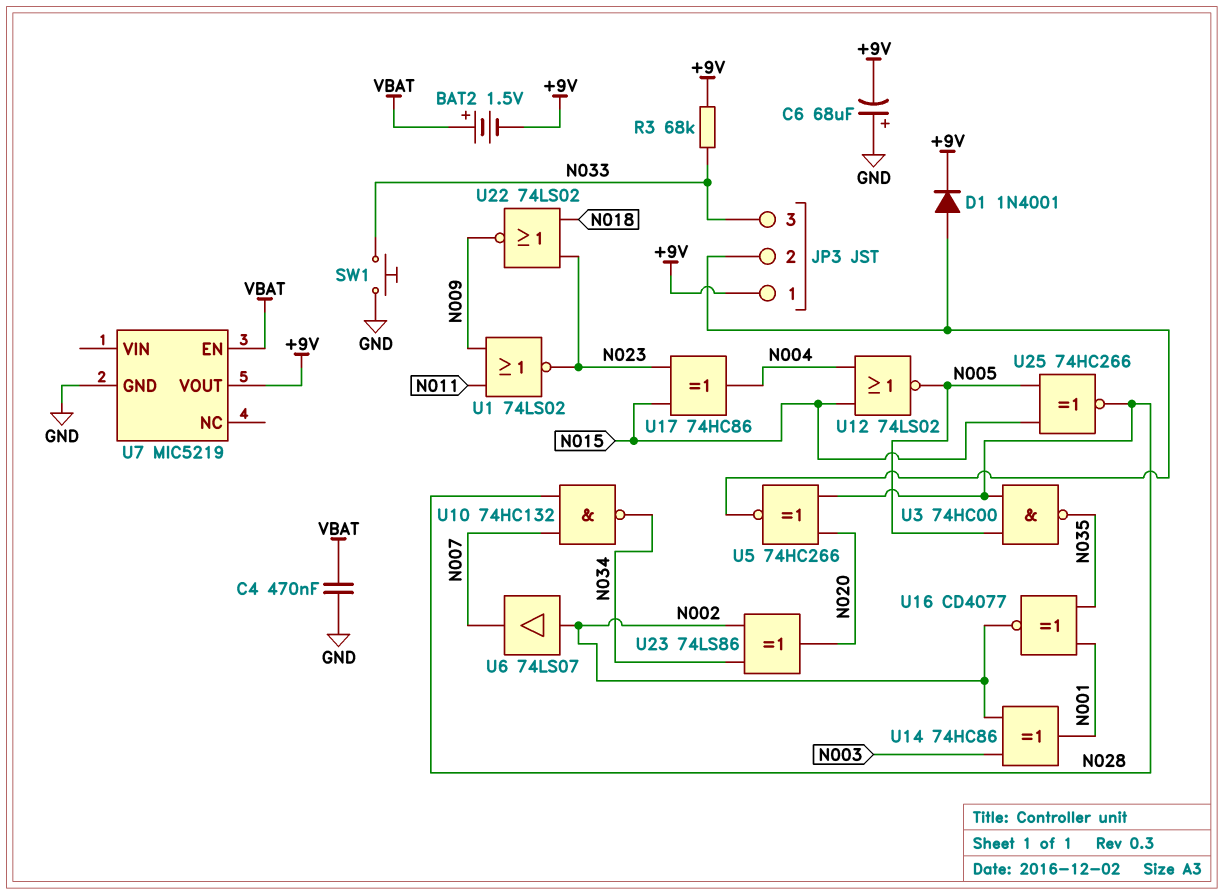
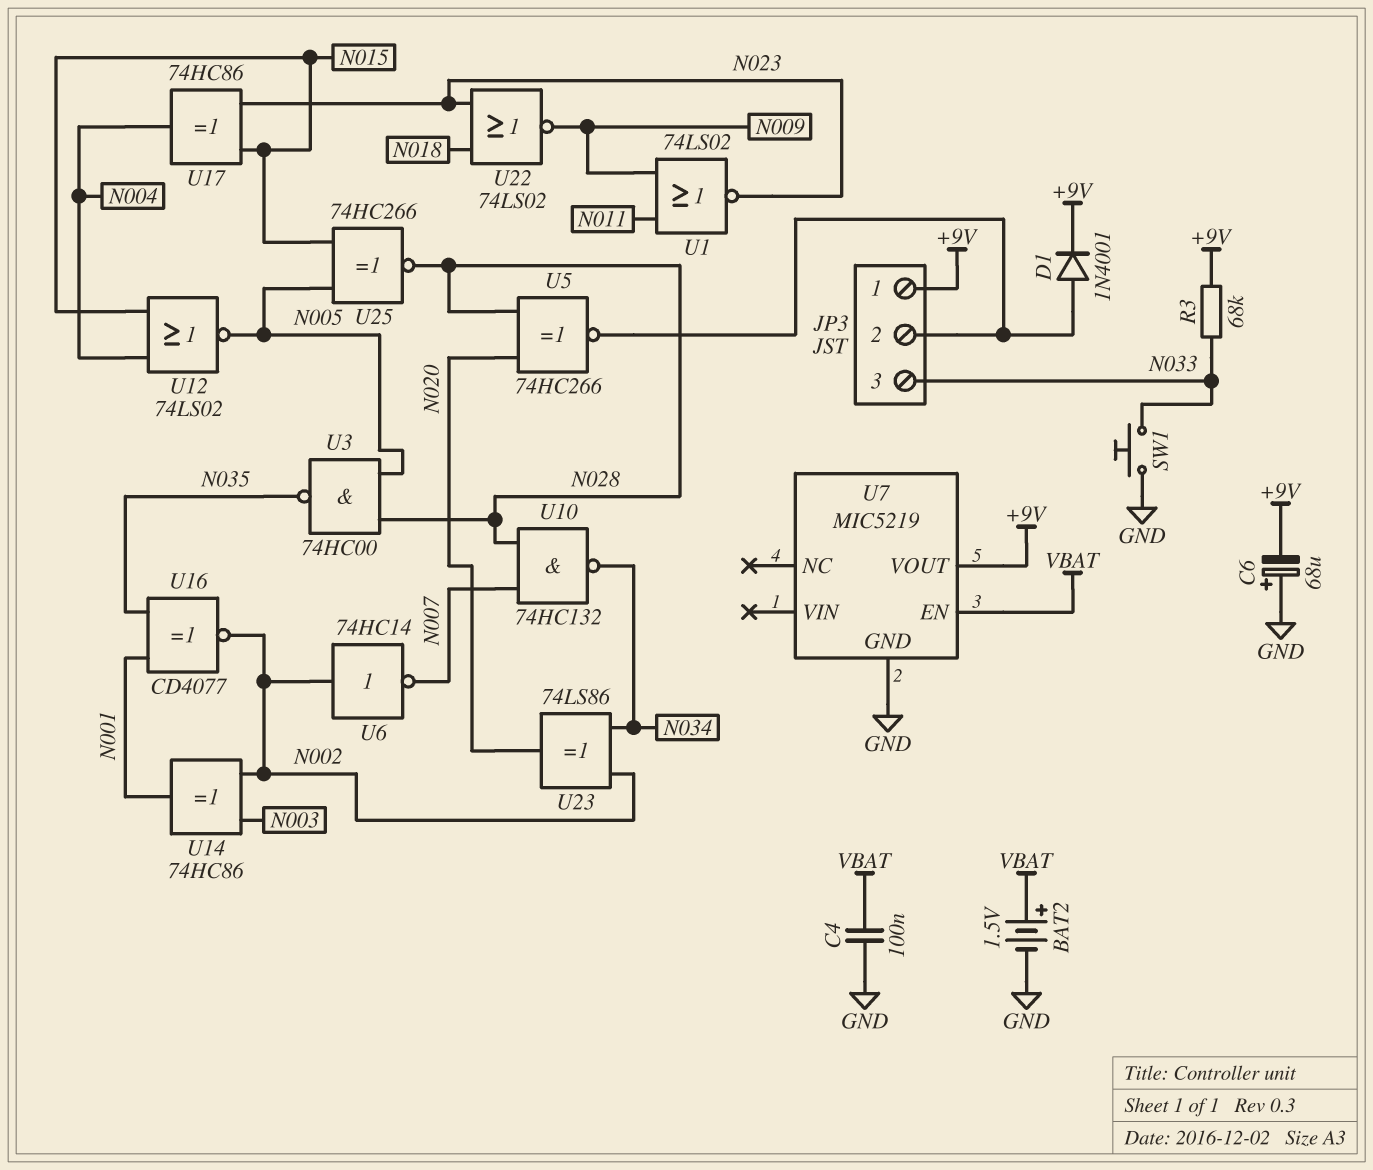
BAT2: 1.5V (plus VBAT, minus +9V) -> 1.5V (plus VBAT, minus GND)
C4: 470nF (GND, VBAT) -> 100nF (GND, VBAT)
U6: buffer 74LS07 (in N002, out N007) -> NOT 74HC14 (in N002, out N007)

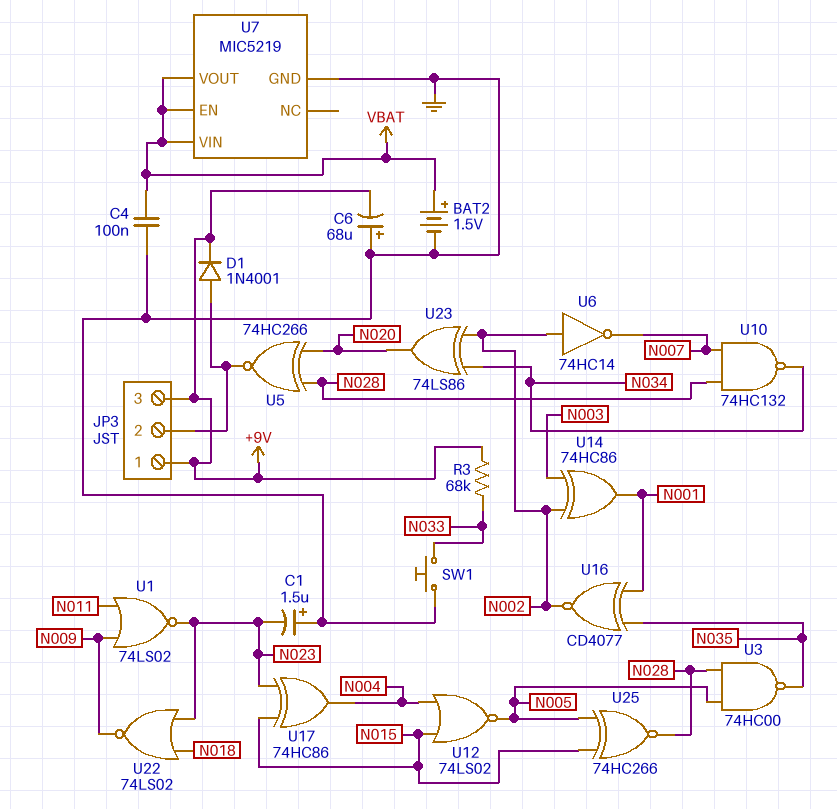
C1: none -> 1.5uF (plus GND, minus N023)
JP3 pin 3: N033 -> +9V
U7 pin VIN: none -> VBAT
U7 pin VOUT: +9V -> VBAT

